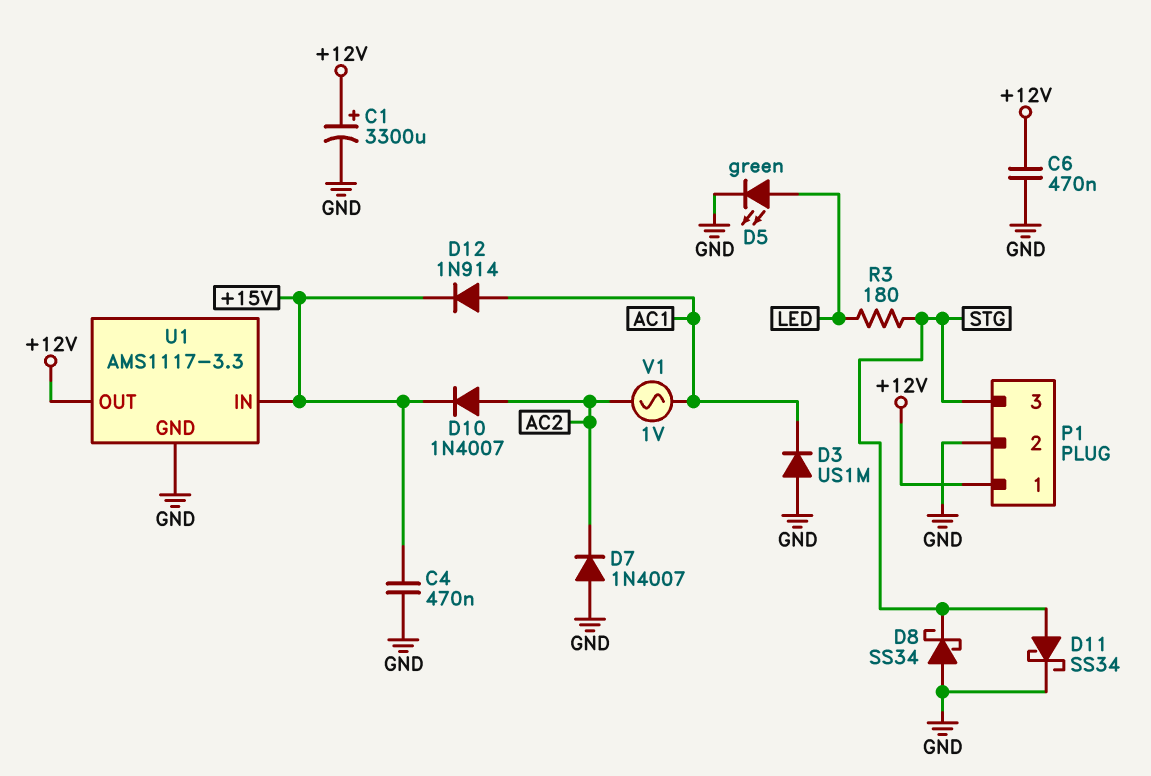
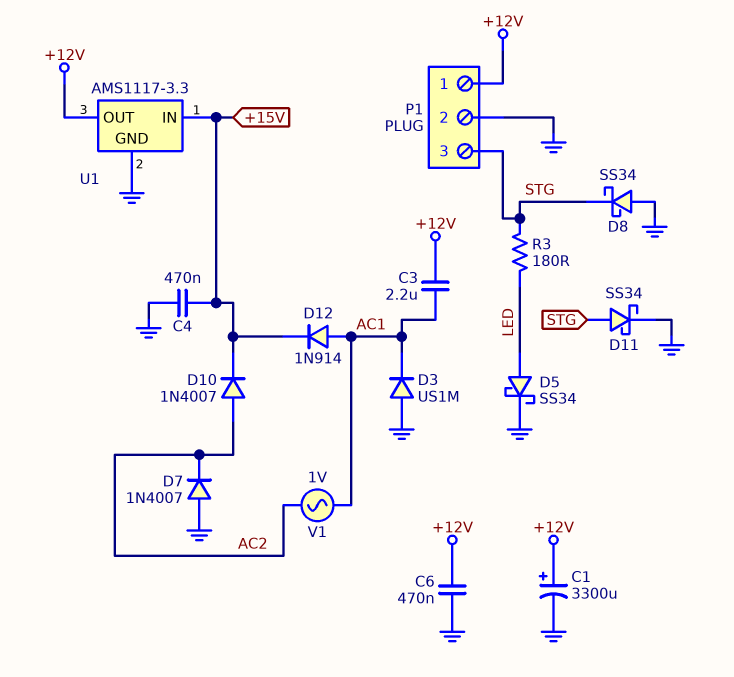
C3: none -> 2.2uF (+12V, AC1)
D5: LED green (A LED, K GND) -> schottky SS34 (A LED, K GND)

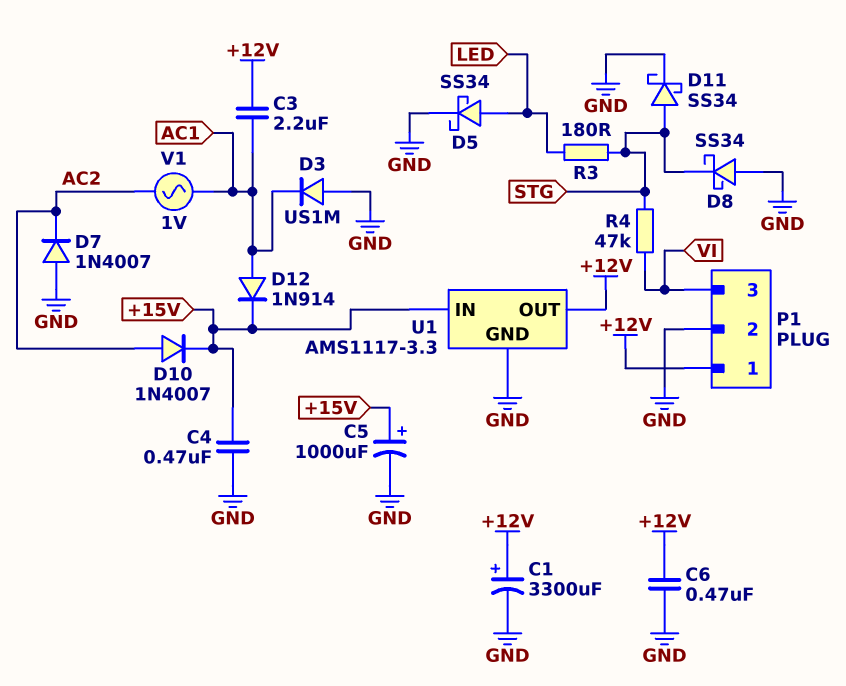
C5: none -> 1000uF (plus +15V, minus GND)
P1 pin 3: STG -> VI
R4: none -> 47k (STG, VI)

